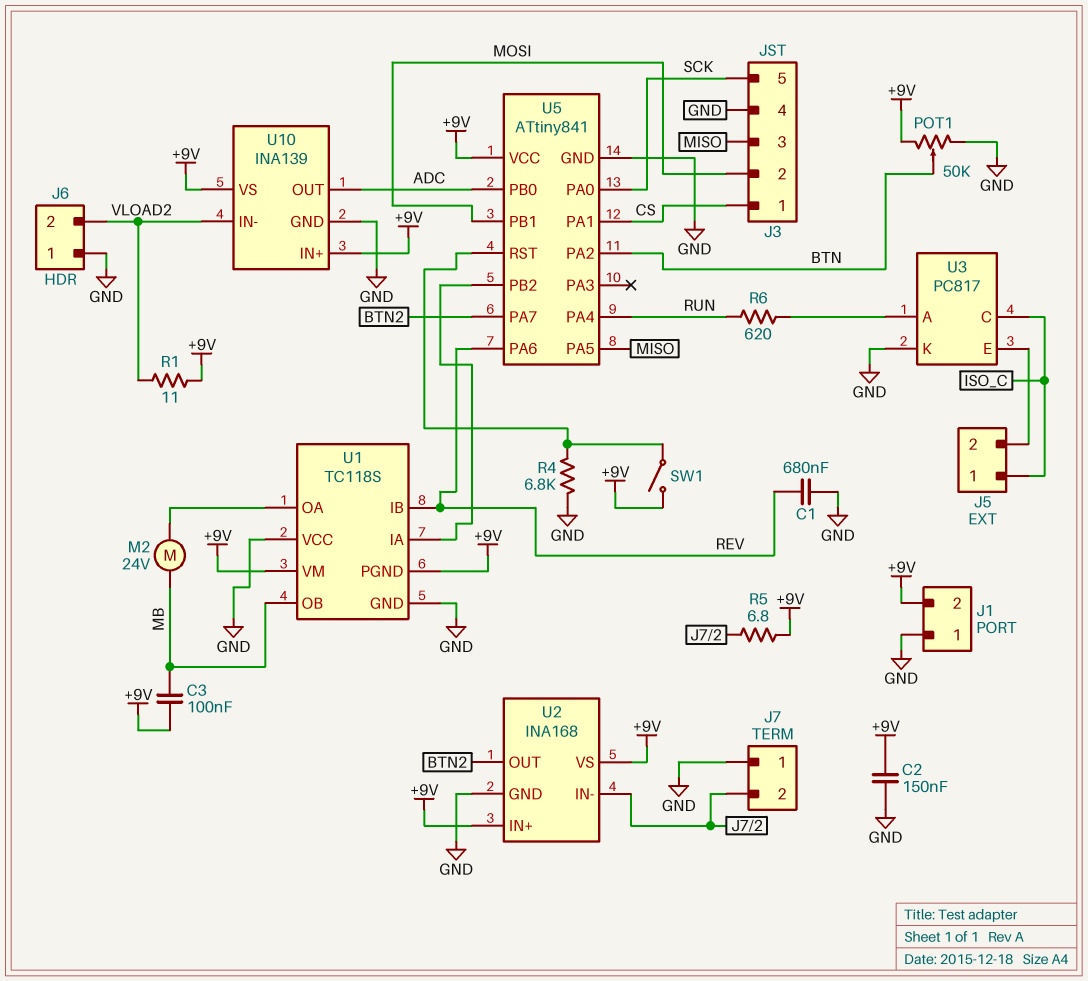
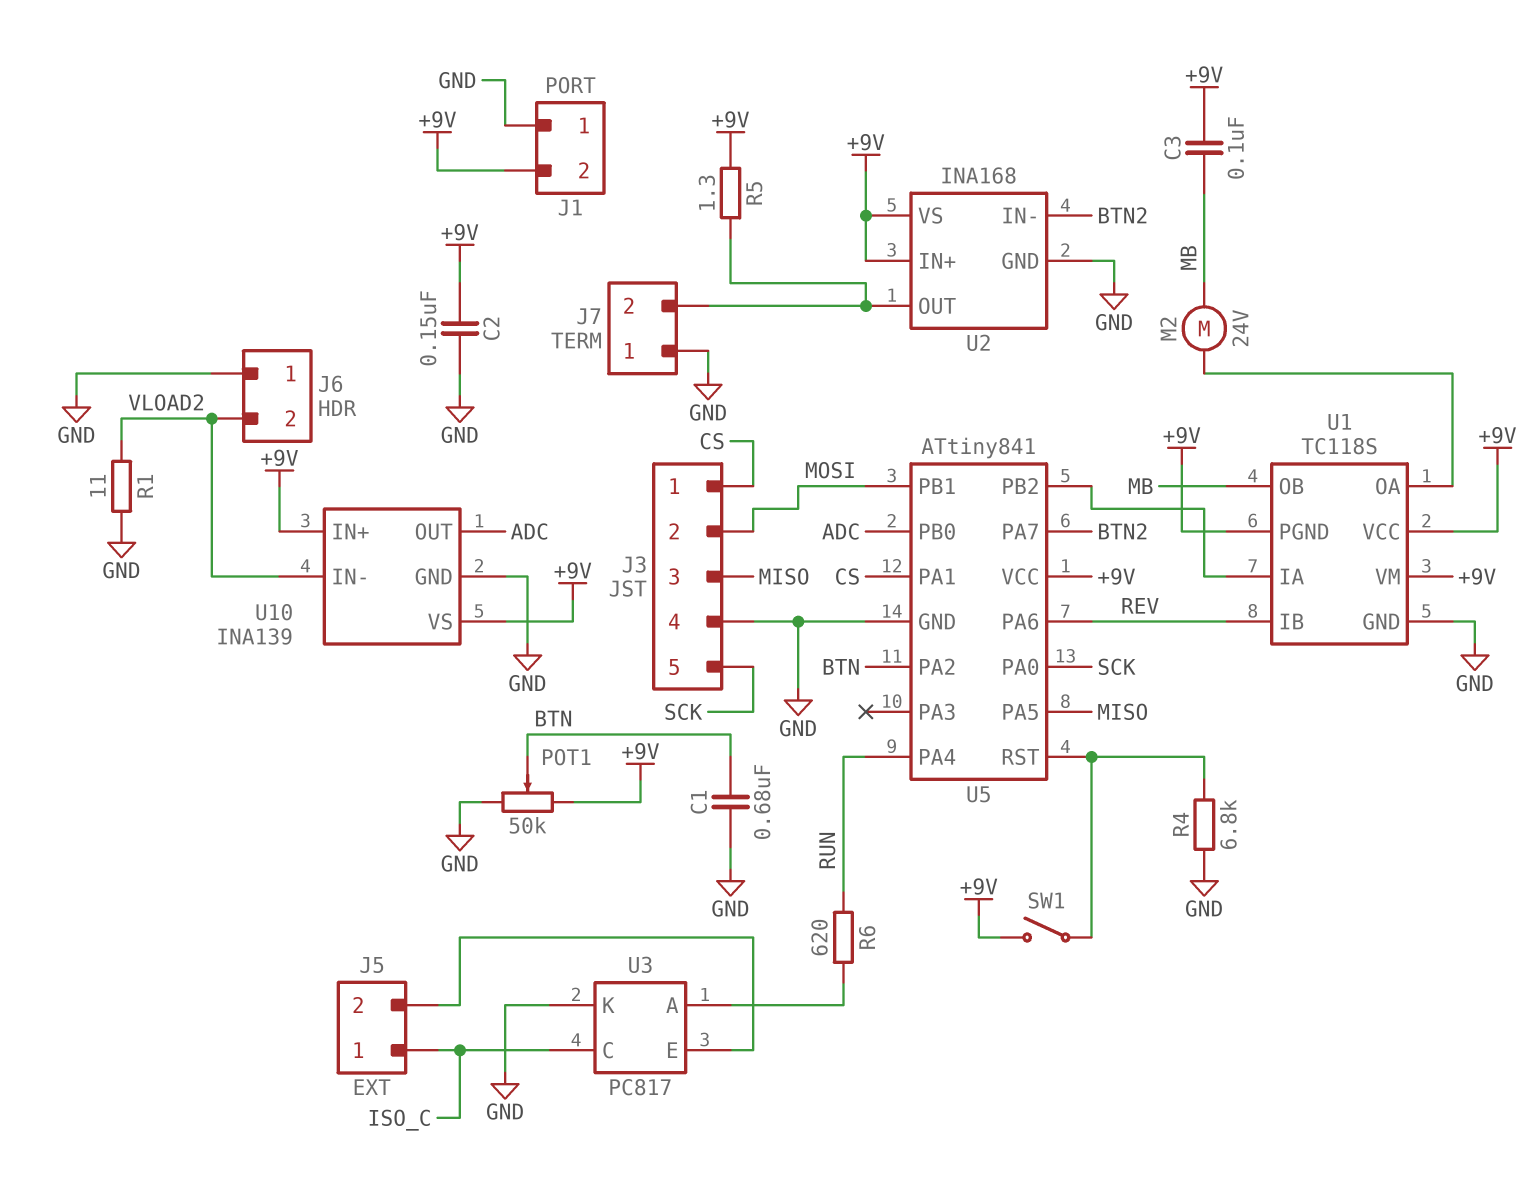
C1: 680nF (GND, REV) -> 680nF (BTN, GND)
R1: 11 (+9V, VLOAD2) -> 11 (GND, VLOAD2)
R5: 6.8 (+9V, J7/2) -> 1.3 (+9V, J7/2)
U1 pin VCC: GND -> +9V
U2 pin IN-: J7/2 -> BTN2
U2 pin OUT: BTN2 -> J7/2

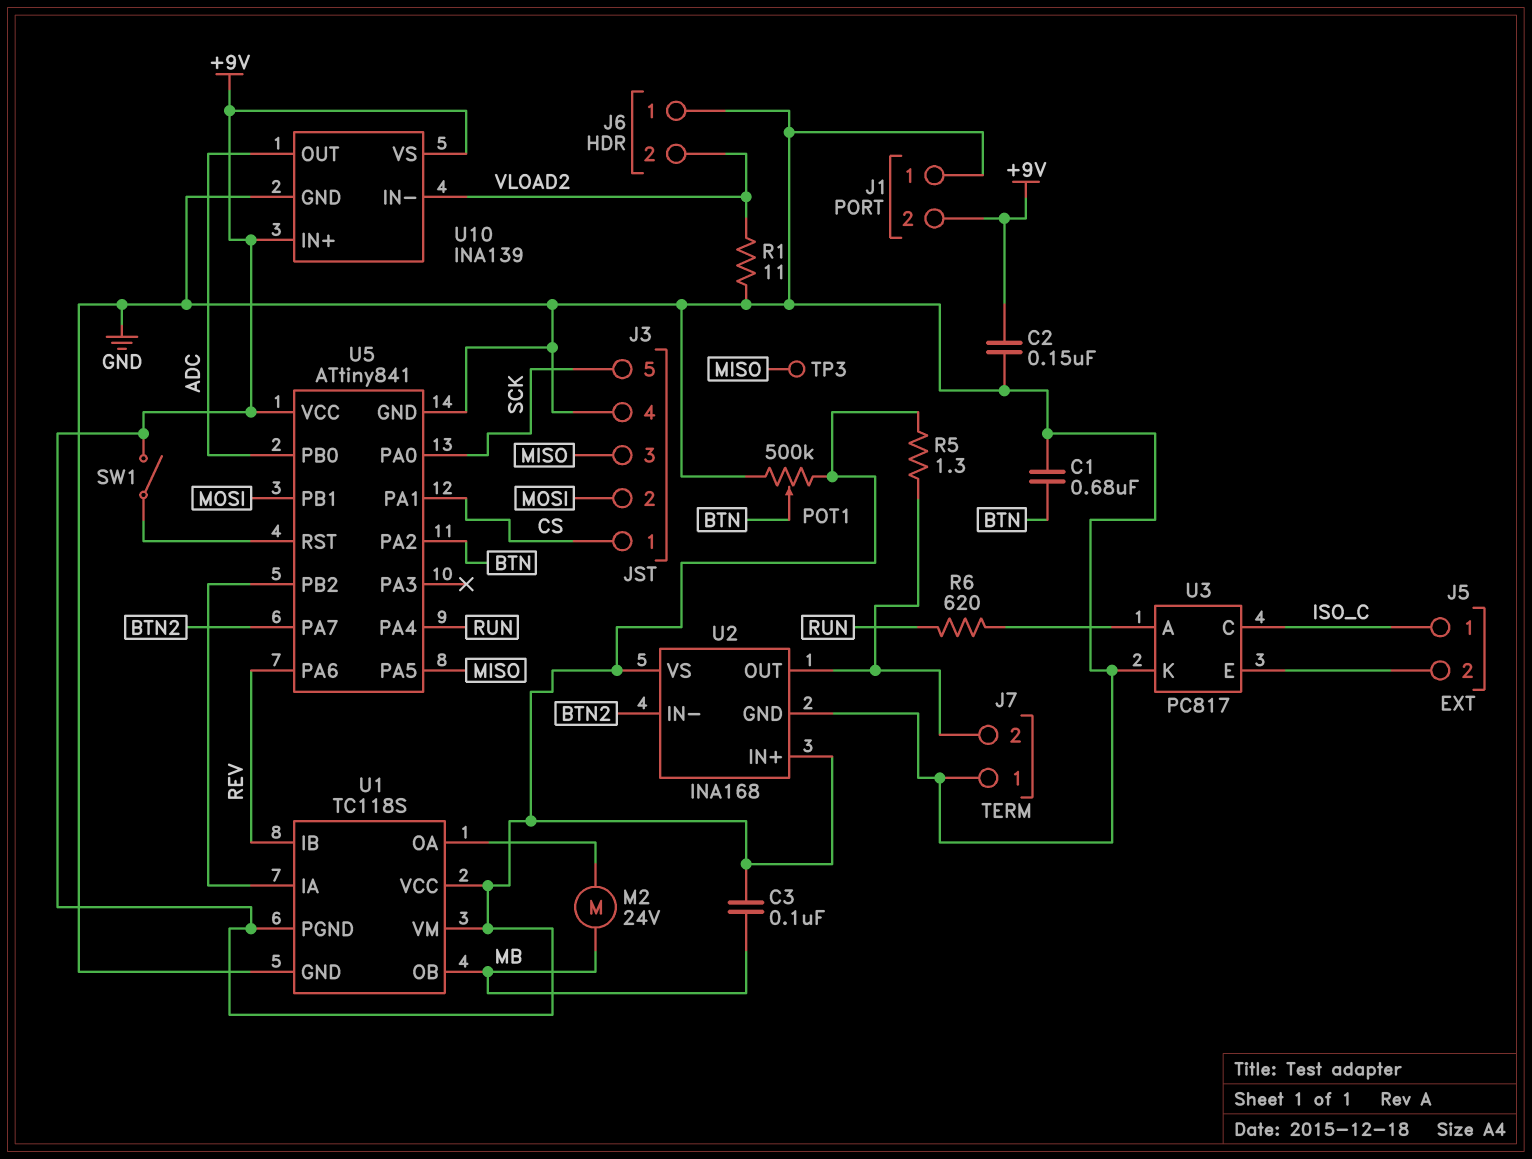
POT1: 50k (+9V, GND, wiper BTN) -> 500k (+9V, GND, wiper BTN)
R4: 6.8k (GND, U5/RST) -> none
TP3: none -> test point (MISO)

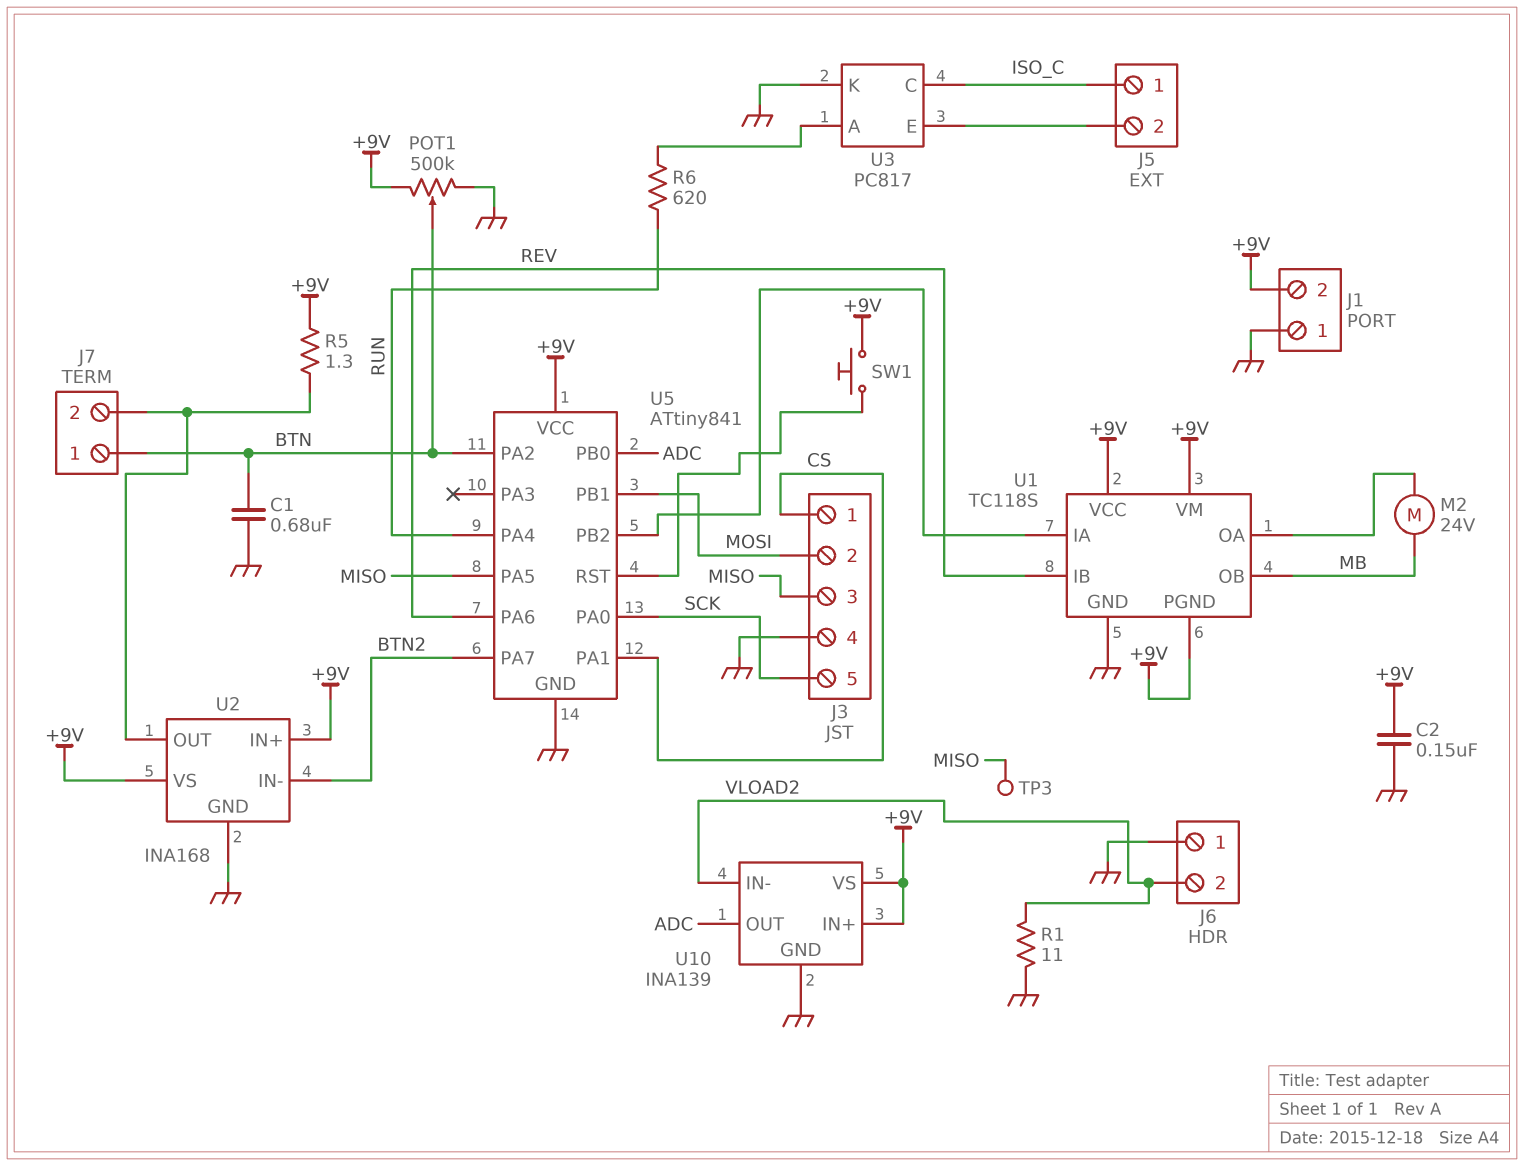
C3: 100nF (+9V, MB) -> none
J7 pin 1: GND -> BTN
SW1: switch (+9V, U5/RST) -> button (+9V, U5/RST)

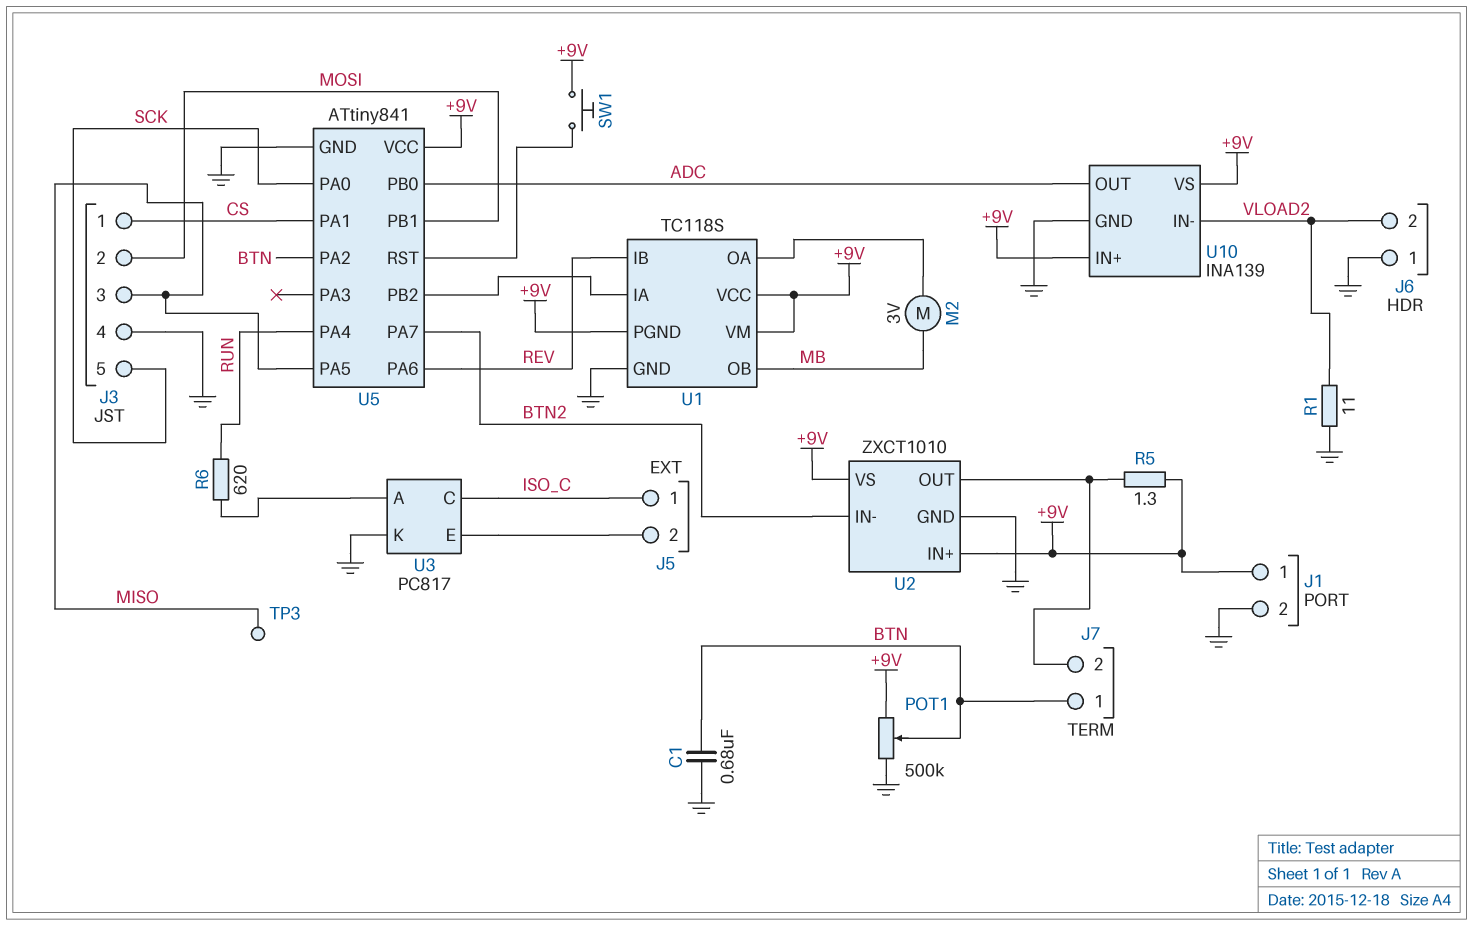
C2: 150nF (+9V, GND) -> none
J1 pin 1: GND -> +9V
J1 pin 2: +9V -> GND
M2: motor 24V (MB, U1/OA) -> motor 3V (MB, U1/OA)
U2: INA168 -> ZXCT1010

